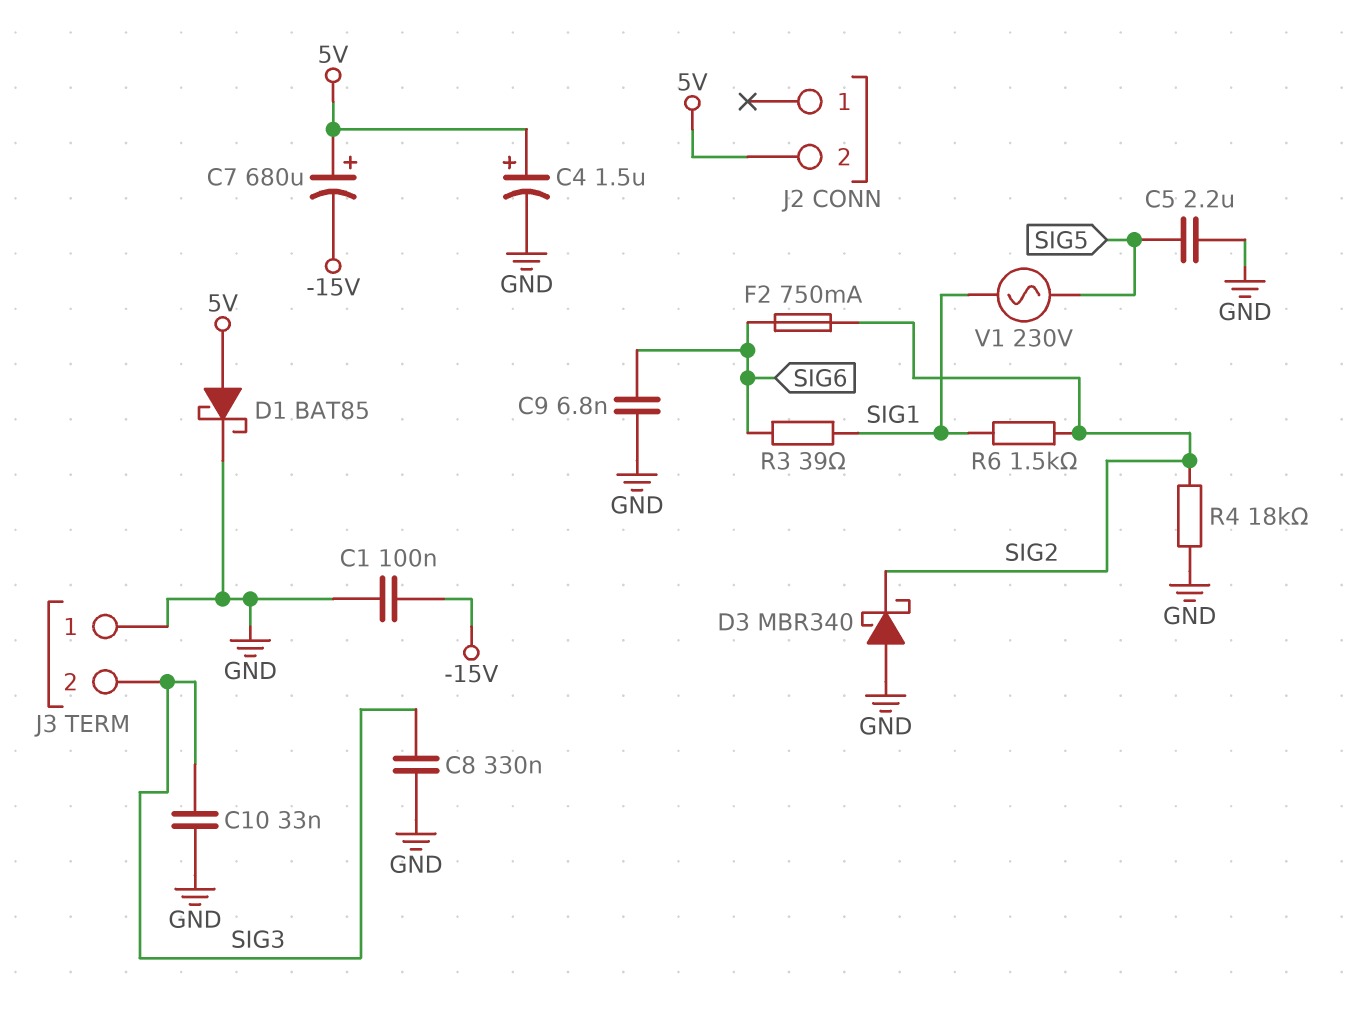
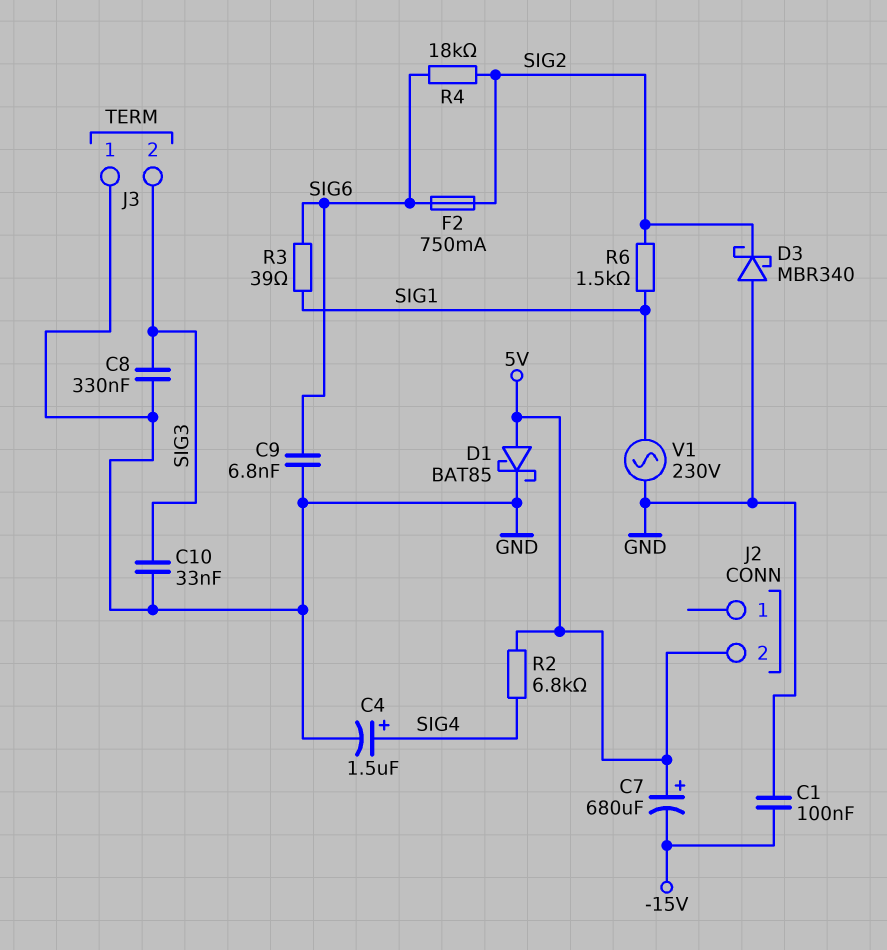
C4: 1.5uF (plus 5V, minus GND) -> 1.5uF (plus SIG4, minus GND)
C5: 2.2uF (GND, SIG5) -> none
R2: none -> 6.8k (5V, SIG4)
R4: 18k (GND, SIG2) -> 18k (SIG2, SIG6)
V1: AC 230V (SIG1, SIG5) -> AC 230V (GND, SIG1)

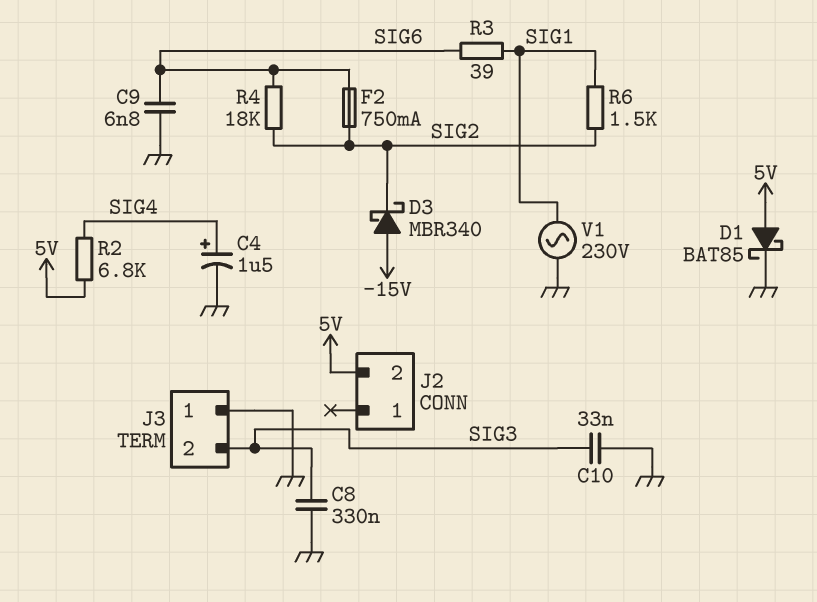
C1: 100nF (-15V, GND) -> none
C7: 680uF (plus 5V, minus -15V) -> none
D3: schottky MBR340 (A GND, K SIG2) -> schottky MBR340 (A -15V, K SIG2)

